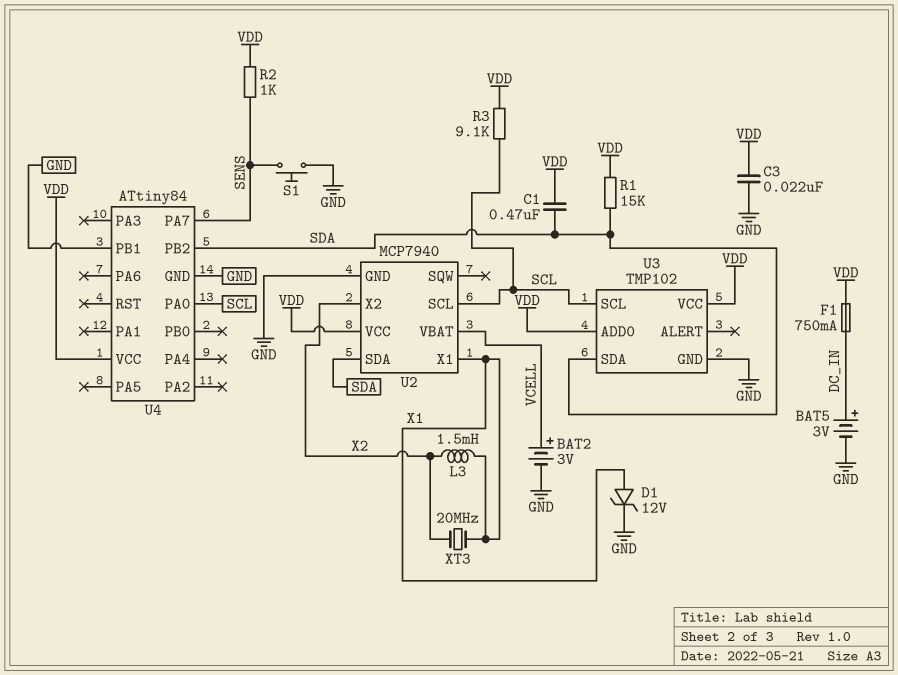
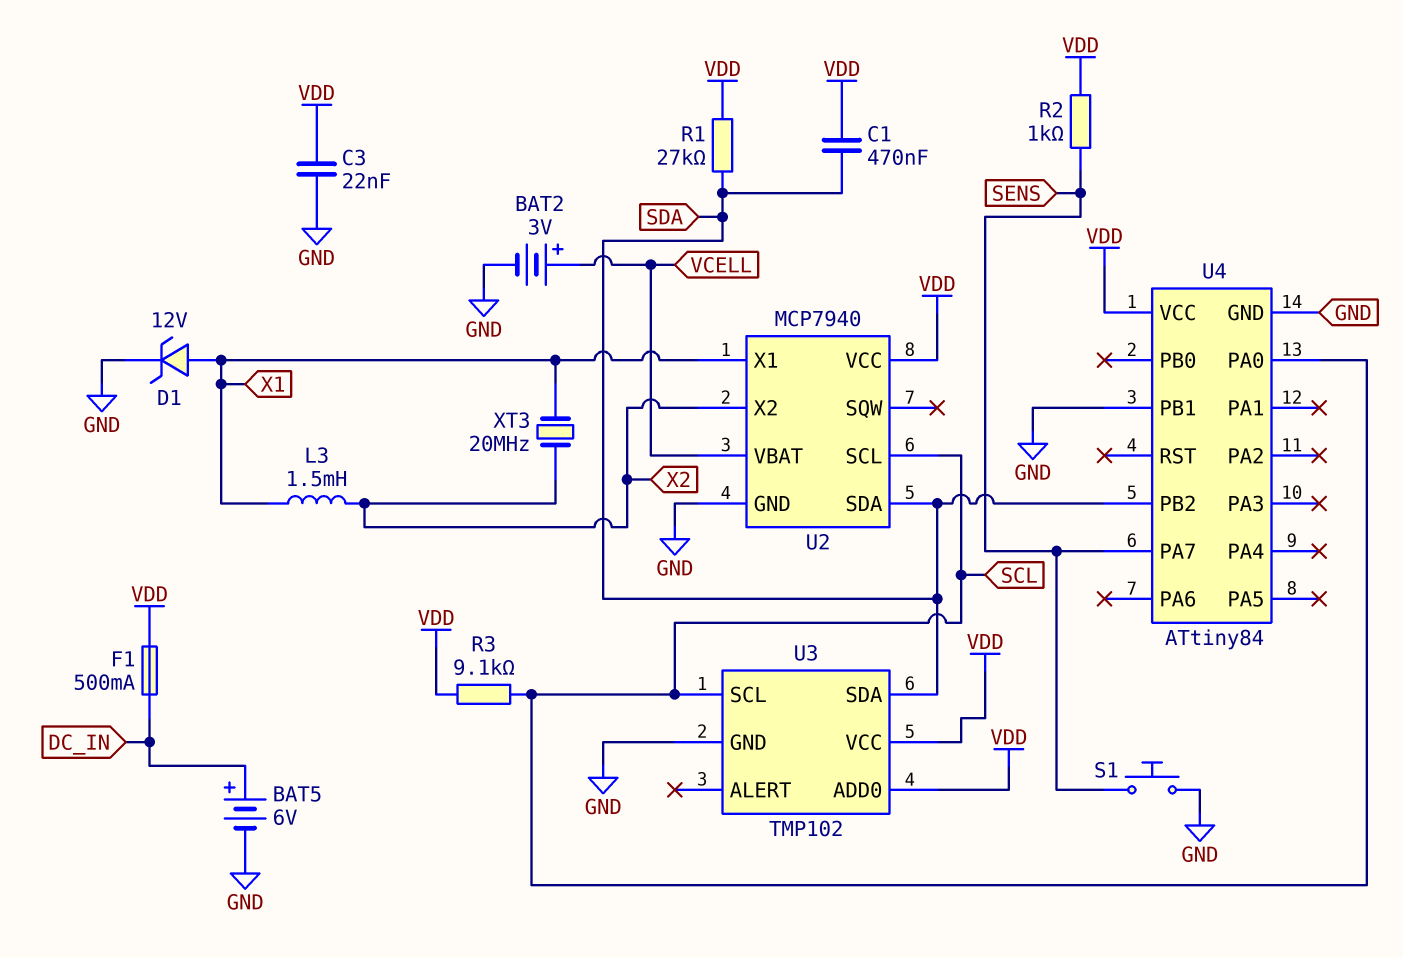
BAT5: 3V (plus DC_IN, minus GND) -> 6V (plus DC_IN, minus GND)
F1: 750mA (DC_IN, VDD) -> 500mA (DC_IN, VDD)
R1: 15k (SDA, VDD) -> 27k (SDA, VDD)

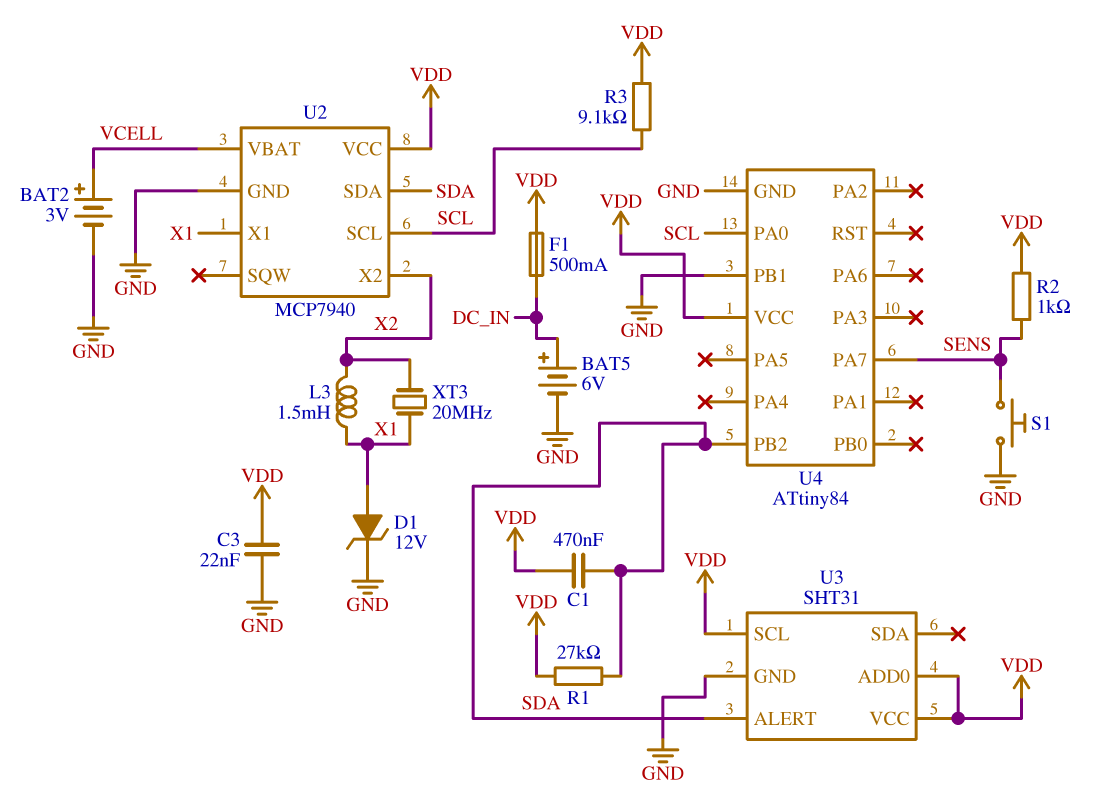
U3: TMP102 -> SHT31
U3 pin ALERT: none -> SDA
U3 pin SCL: SCL -> VDD
U3 pin SDA: SDA -> none

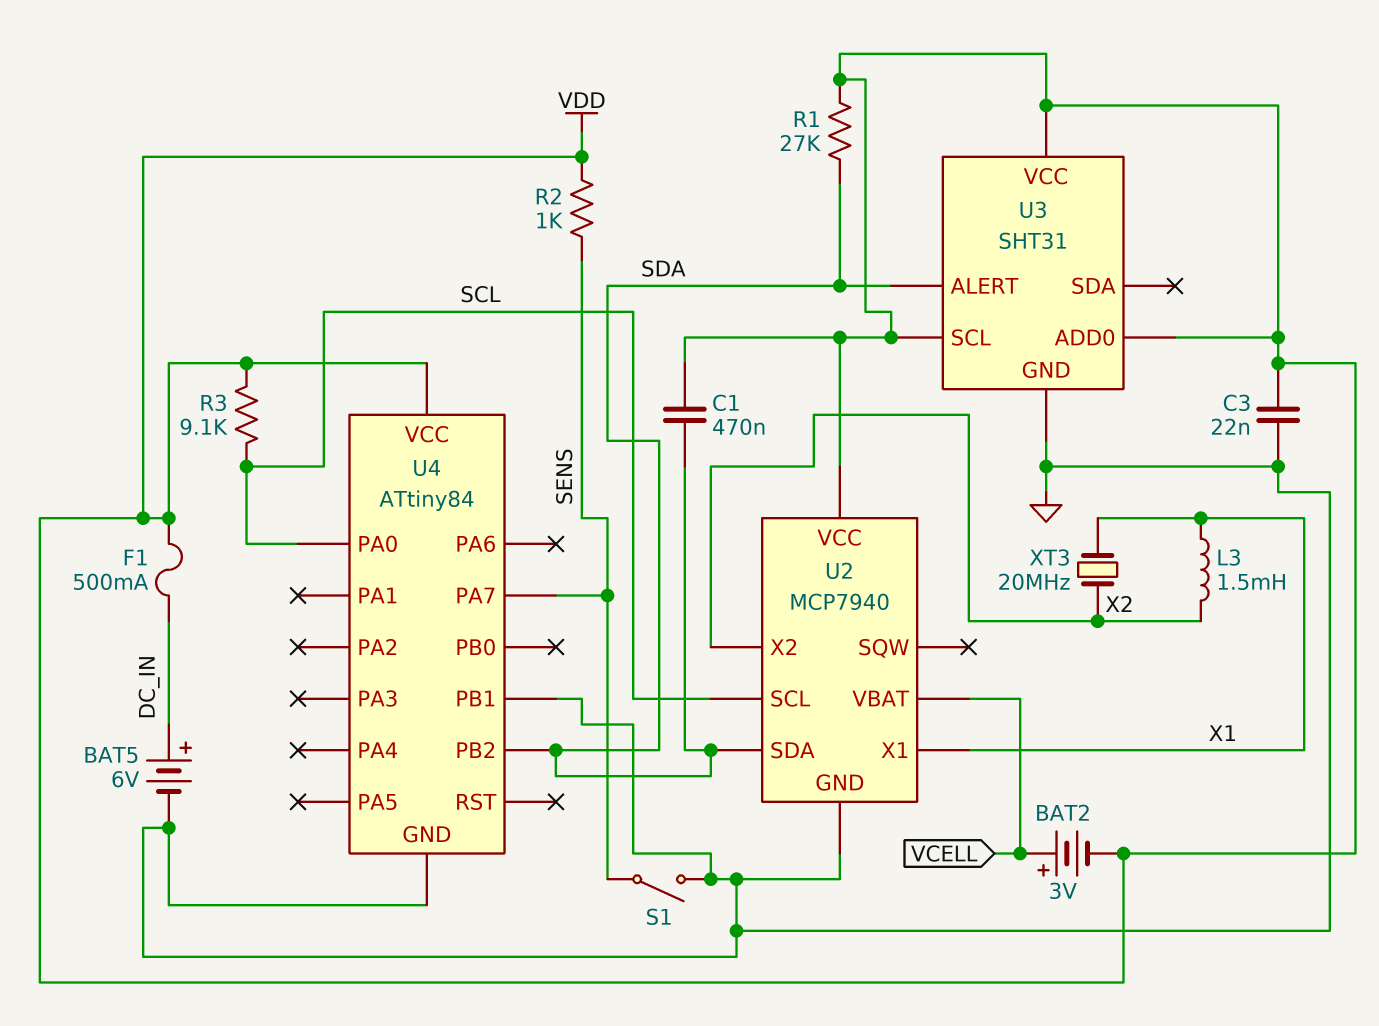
BAT2: 3V (plus VCELL, minus GND) -> 3V (plus VCELL, minus VDD)
D1: zener 12V (A X1, K GND) -> none
S1: button (GND, SENS) -> switch (GND, SENS)

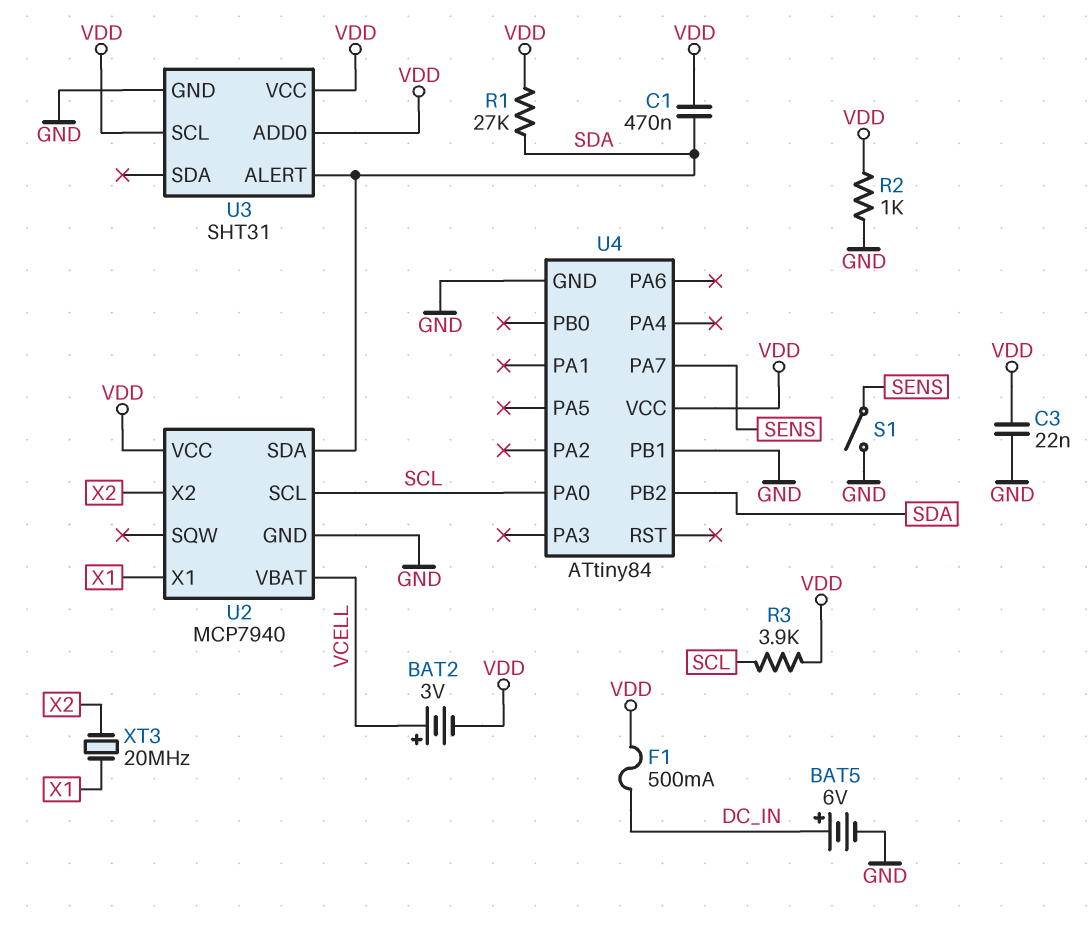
L3: 1.5mH (X1, X2) -> none
R2: 1k (SENS, VDD) -> 1k (GND, VDD)
R3: 9.1k (SCL, VDD) -> 3.9k (SCL, VDD)

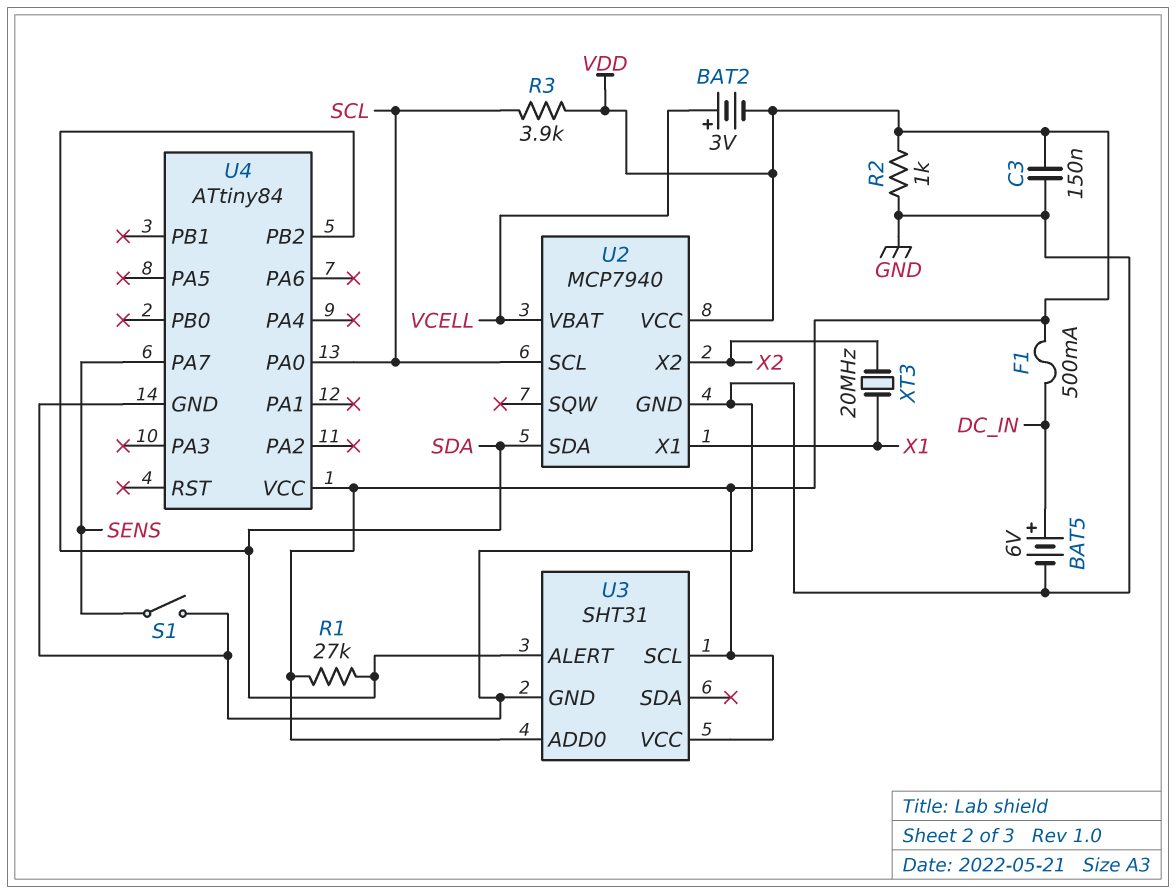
C1: 470nF (SDA, VDD) -> none
C3: 22nF (GND, VDD) -> 150nF (GND, VDD)
U4 pin PB1: GND -> none

